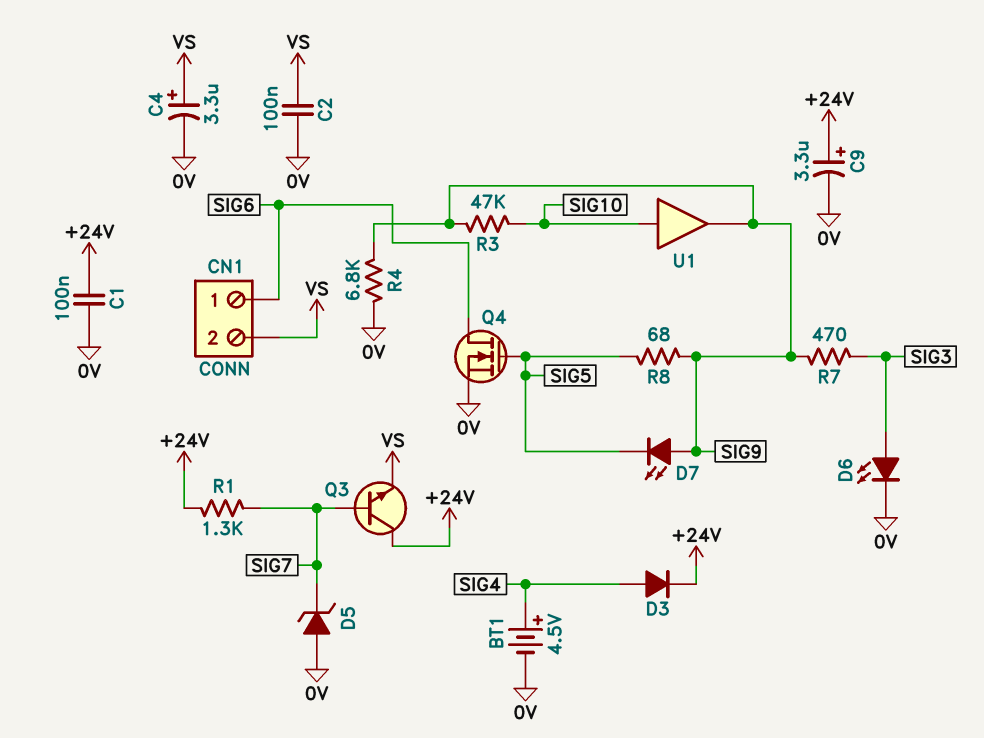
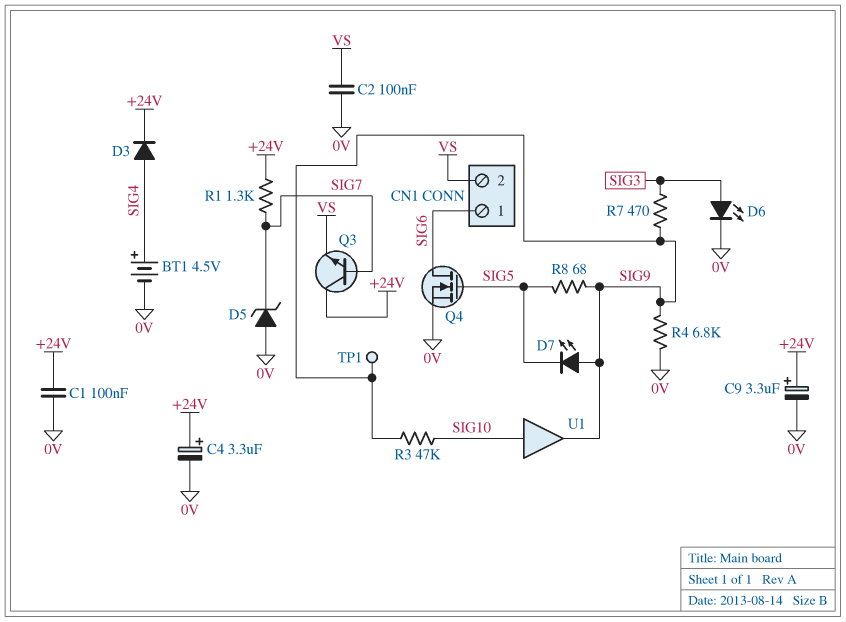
C4: 3.3uF (plus VS, minus 0V) -> 3.3uF (plus +24V, minus 0V)
TP1: none -> test point (SIG9)

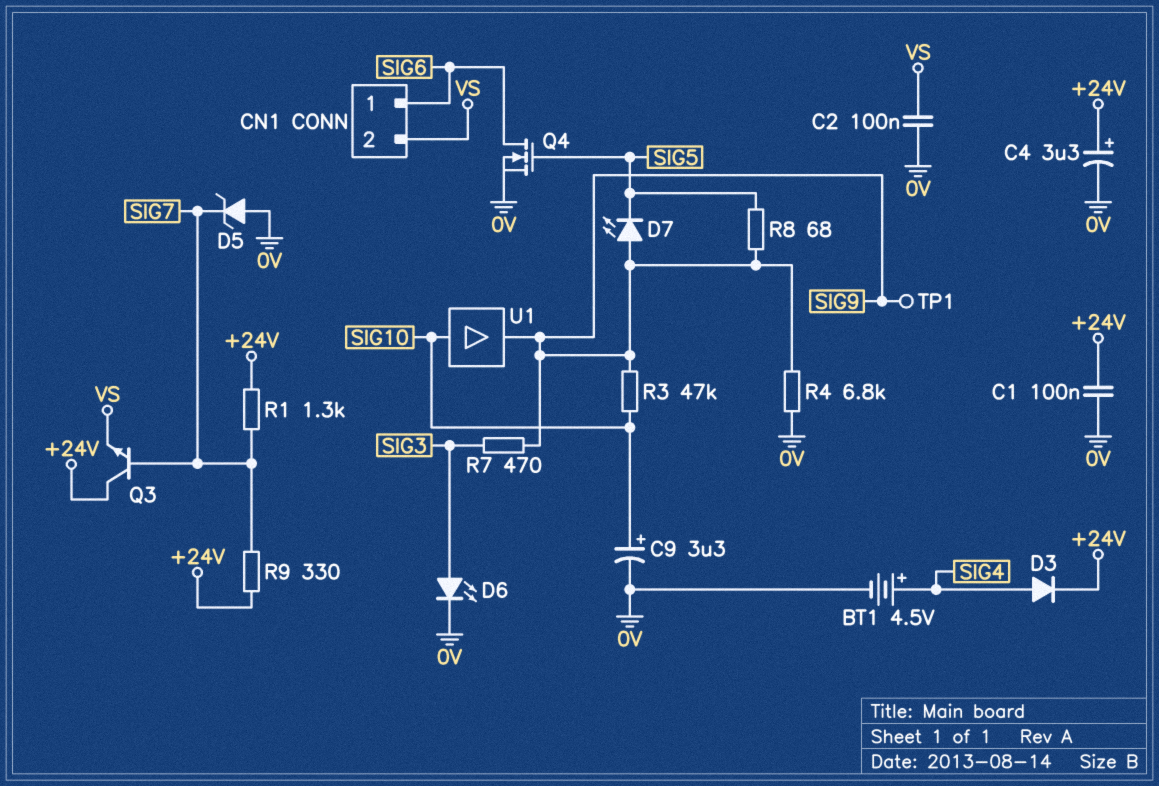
C9: 3.3uF (plus +24V, minus 0V) -> 3.3uF (plus SIG10, minus 0V)
R9: none -> 330 (+24V, SIG7)

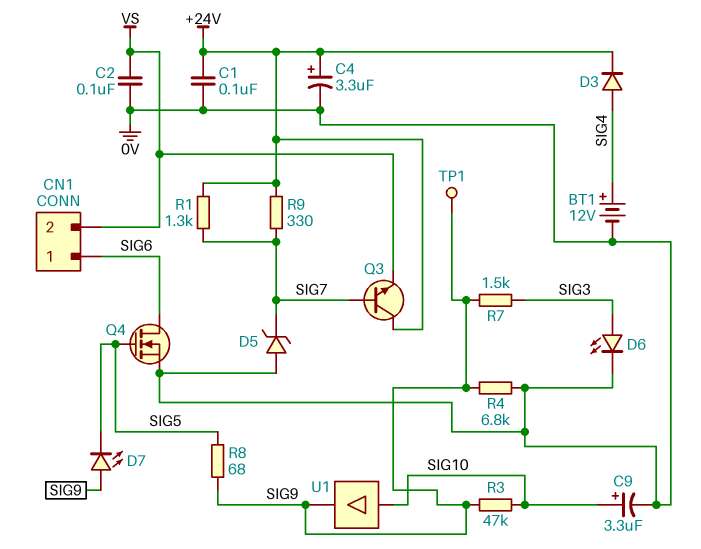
BT1: 4.5V (plus SIG4, minus 0V) -> 12V (plus SIG4, minus 0V)
R7: 470 (SIG3, SIG9) -> 1.5k (SIG3, SIG9)

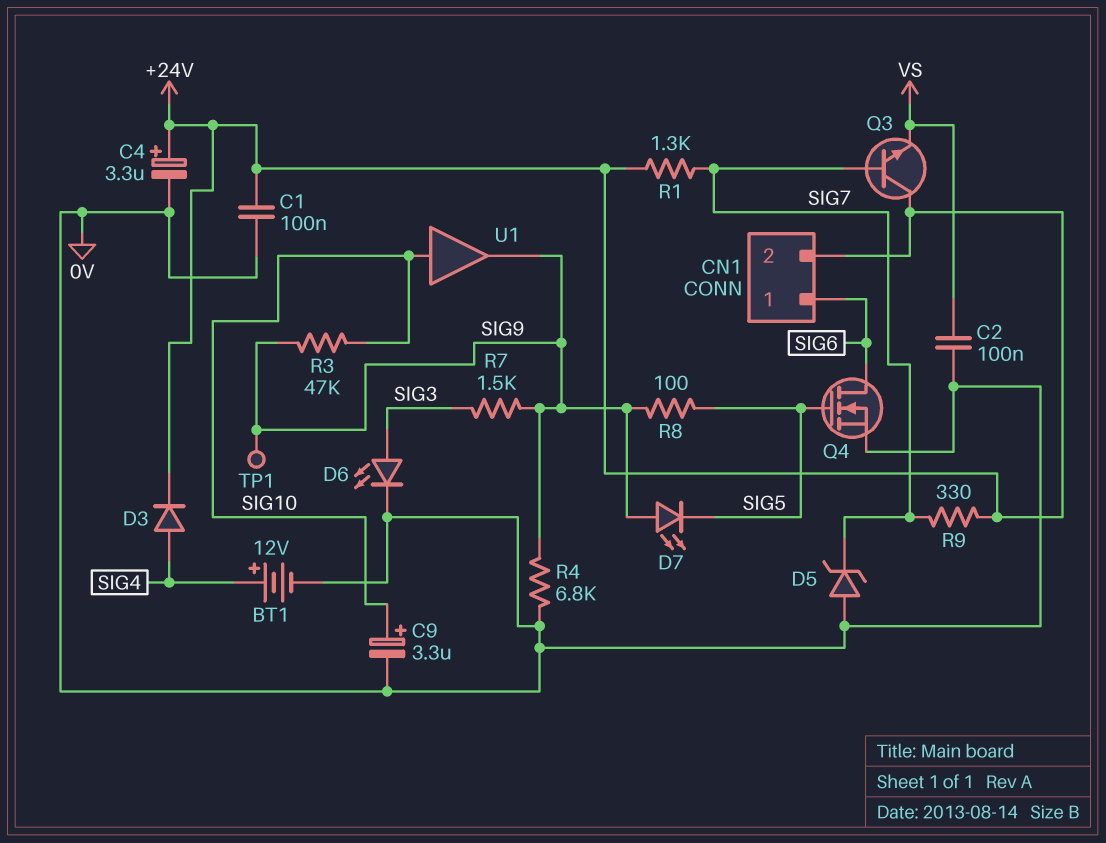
CN1 pin 2: VS -> +24V
R8: 68 (SIG5, SIG9) -> 100 (SIG5, SIG9)

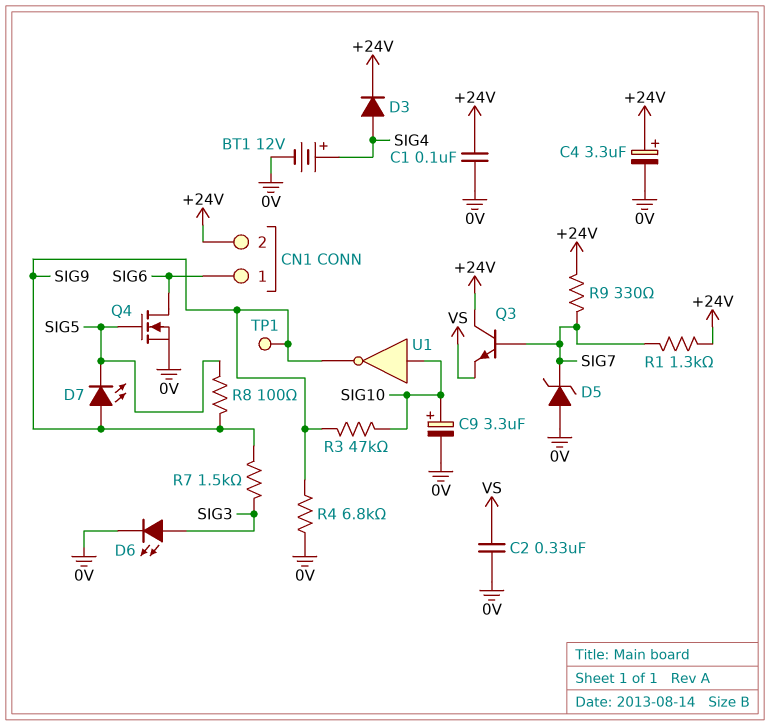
C2: 100nF (0V, VS) -> 330nF (0V, VS)
U1: buffer (in SIG10, out SIG9) -> NOT (in SIG10, out SIG9)

